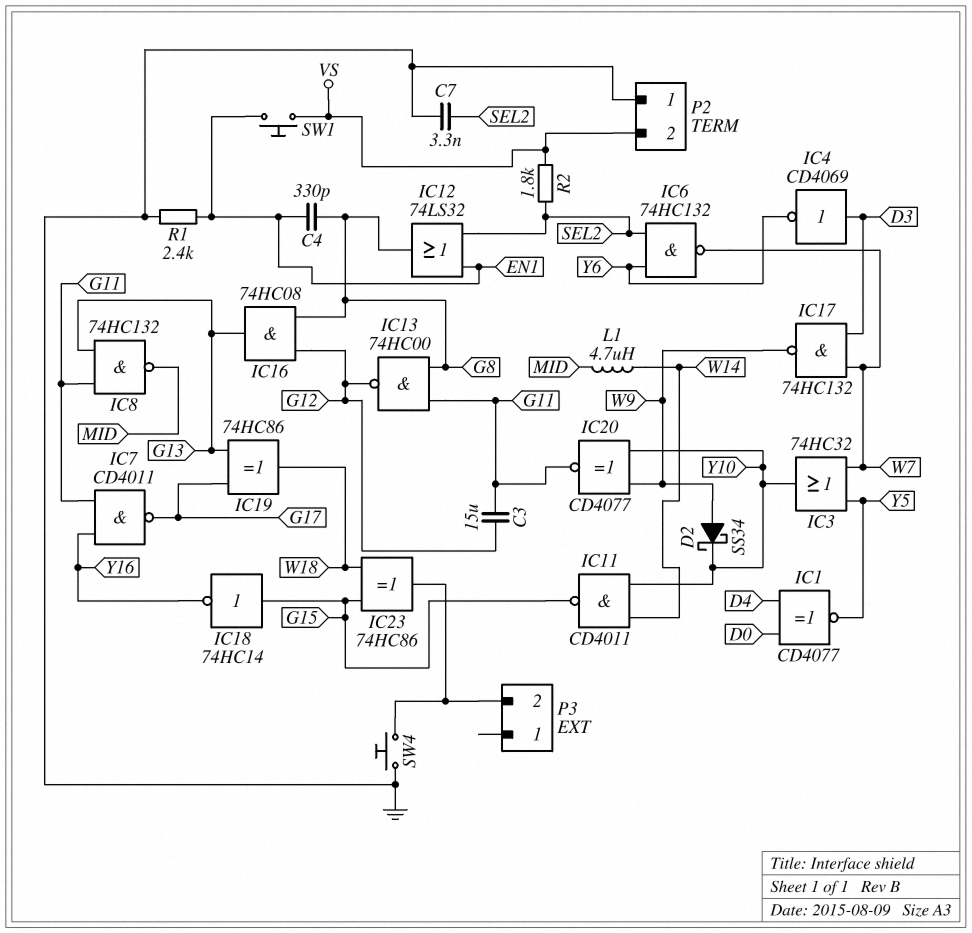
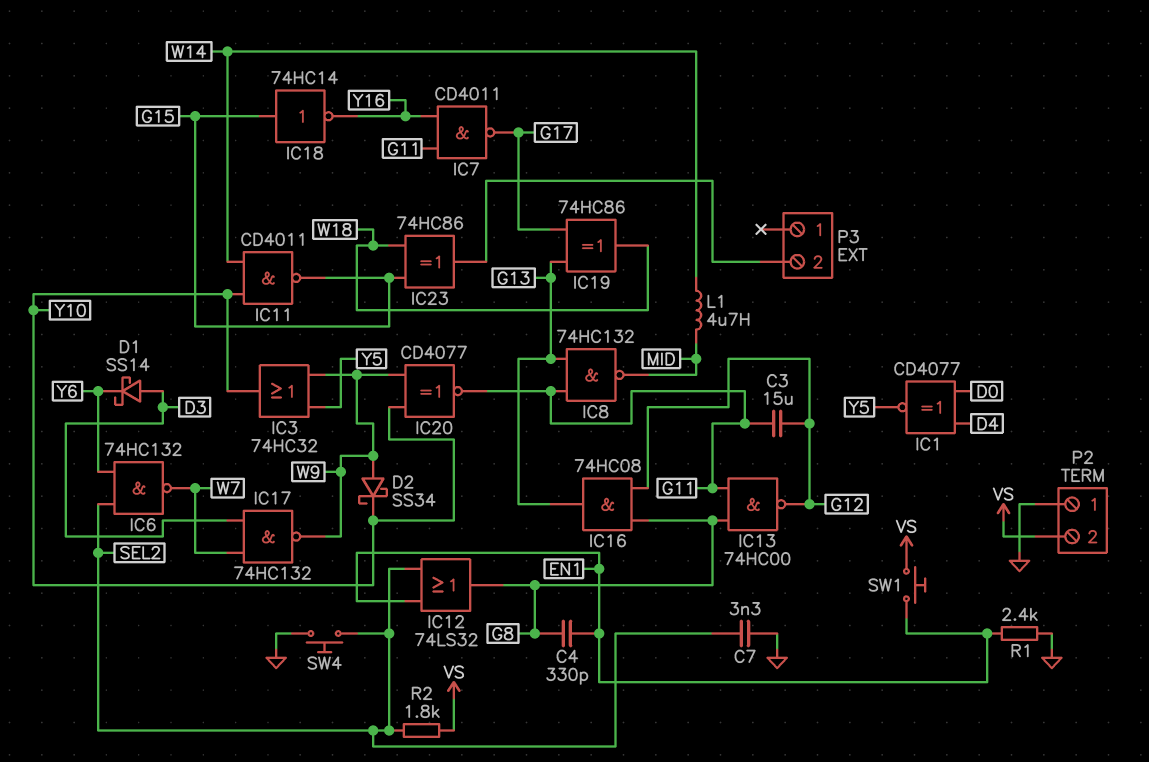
D1: none -> schottky SS14 (A D3, K Y6)
IC3: OR 74HC32 (in W7, in Y5, out Y10) -> OR 74HC32 (in W9, in Y5, out Y10)
IC4: NOT CD4069 (in D3, out Y6) -> none
SW4: button (GND, P3/2) -> button (GND, SEL2)

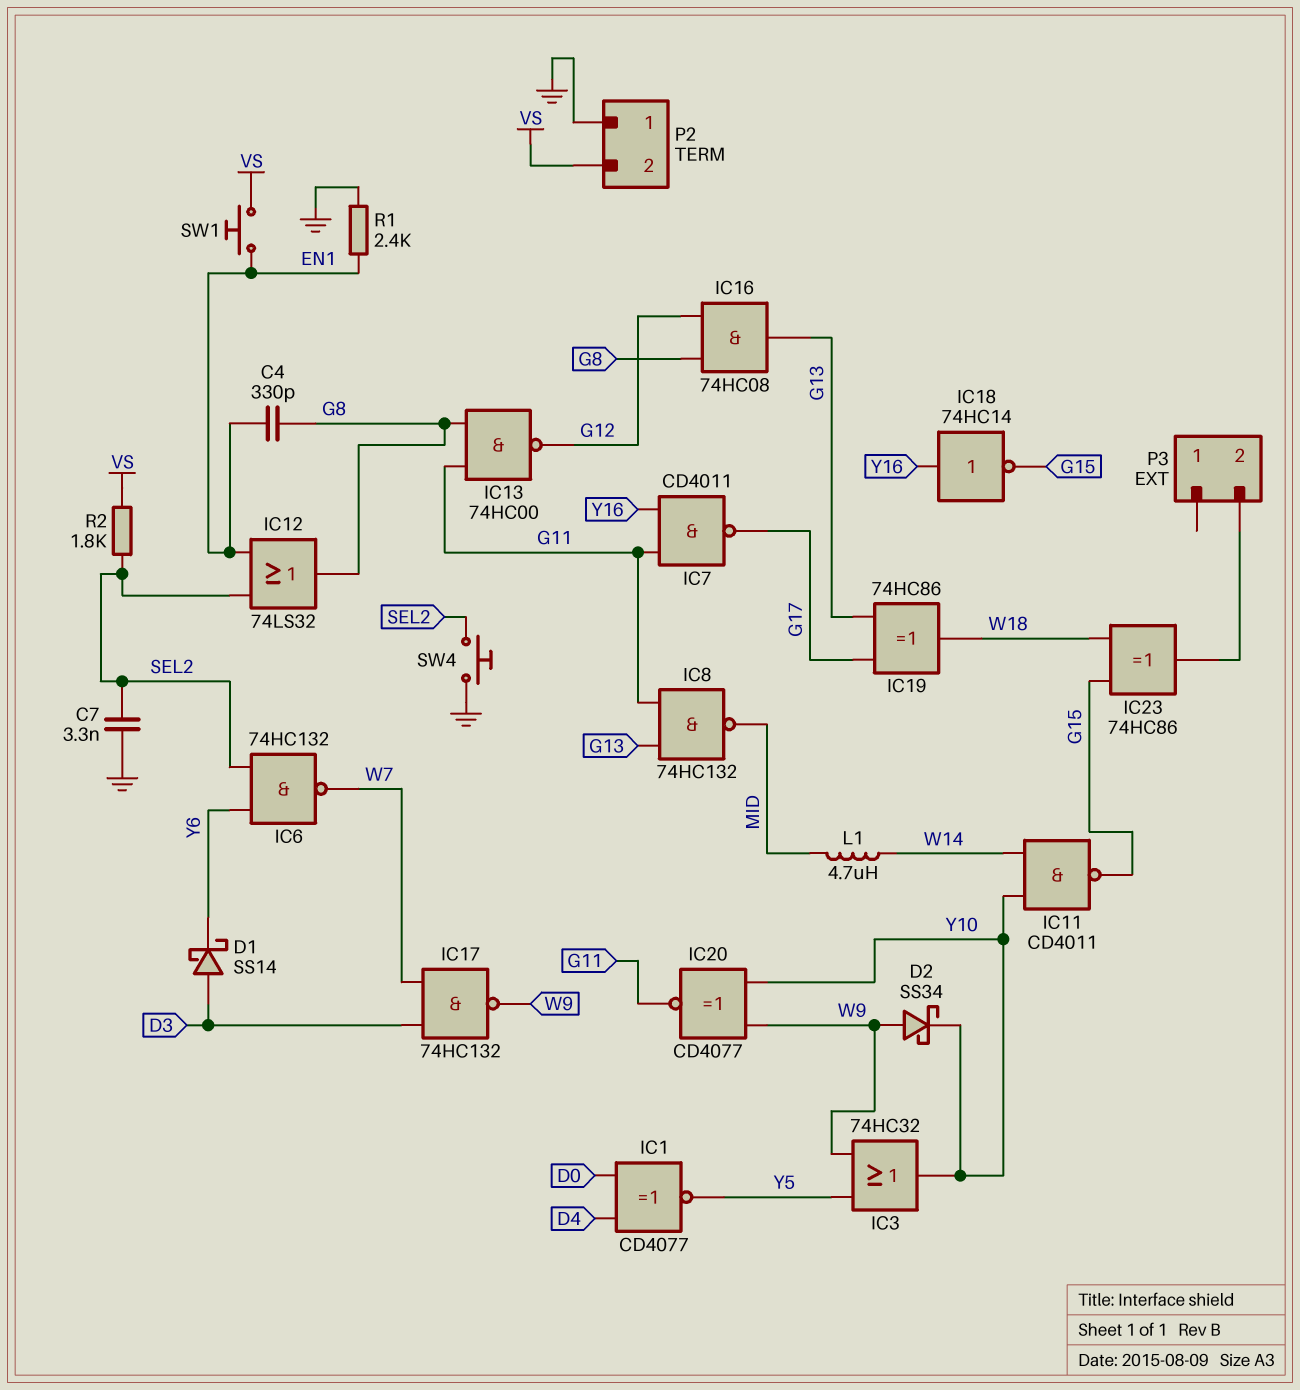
C3: 15uF (G11, G12) -> none
IC18: NOT 74HC14 (in G15, out Y16) -> NOT 74HC14 (in Y16, out G15)

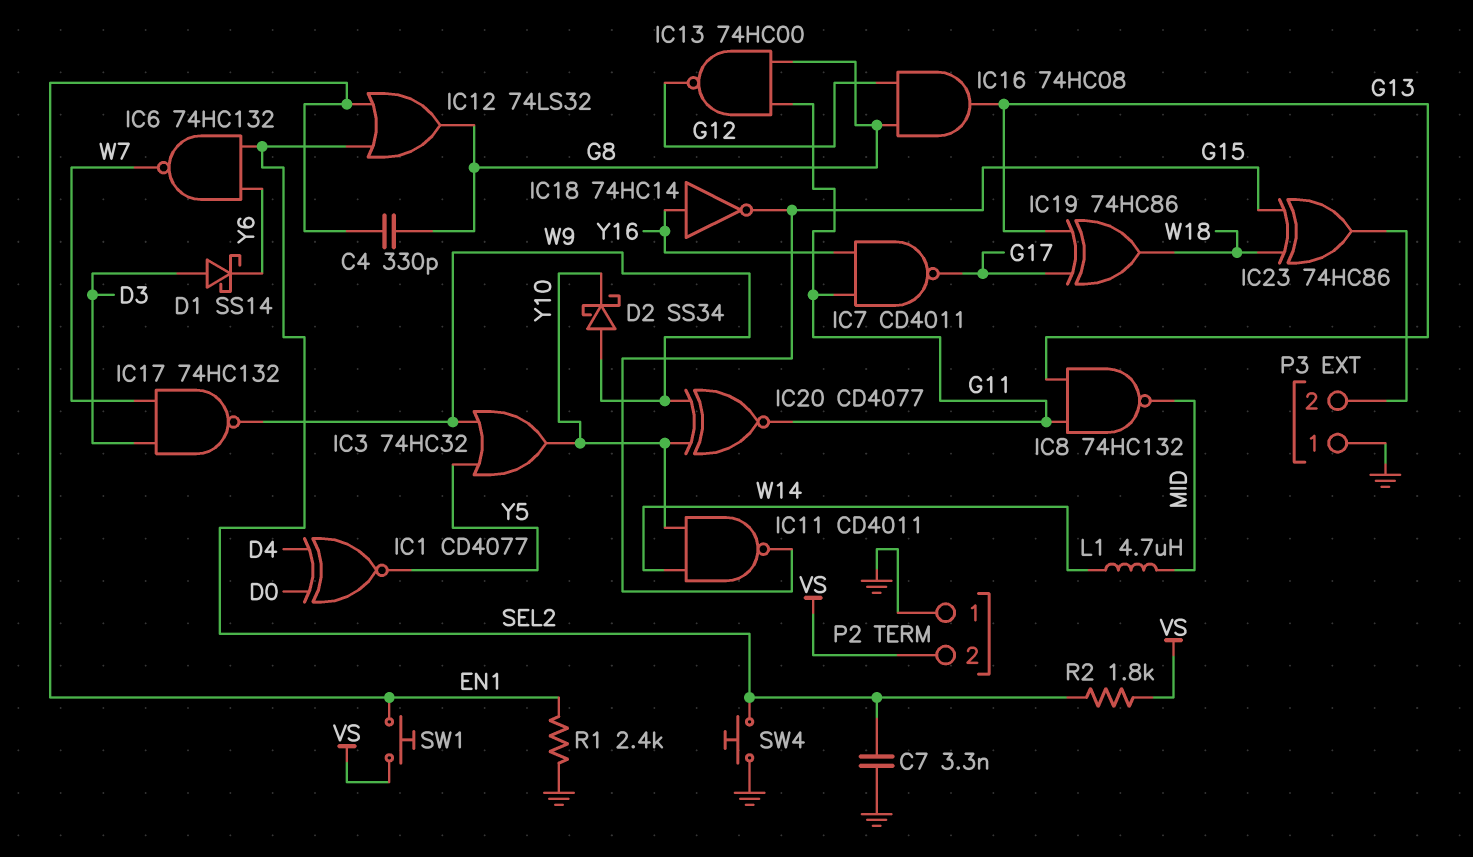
P3 pin 1: none -> GND

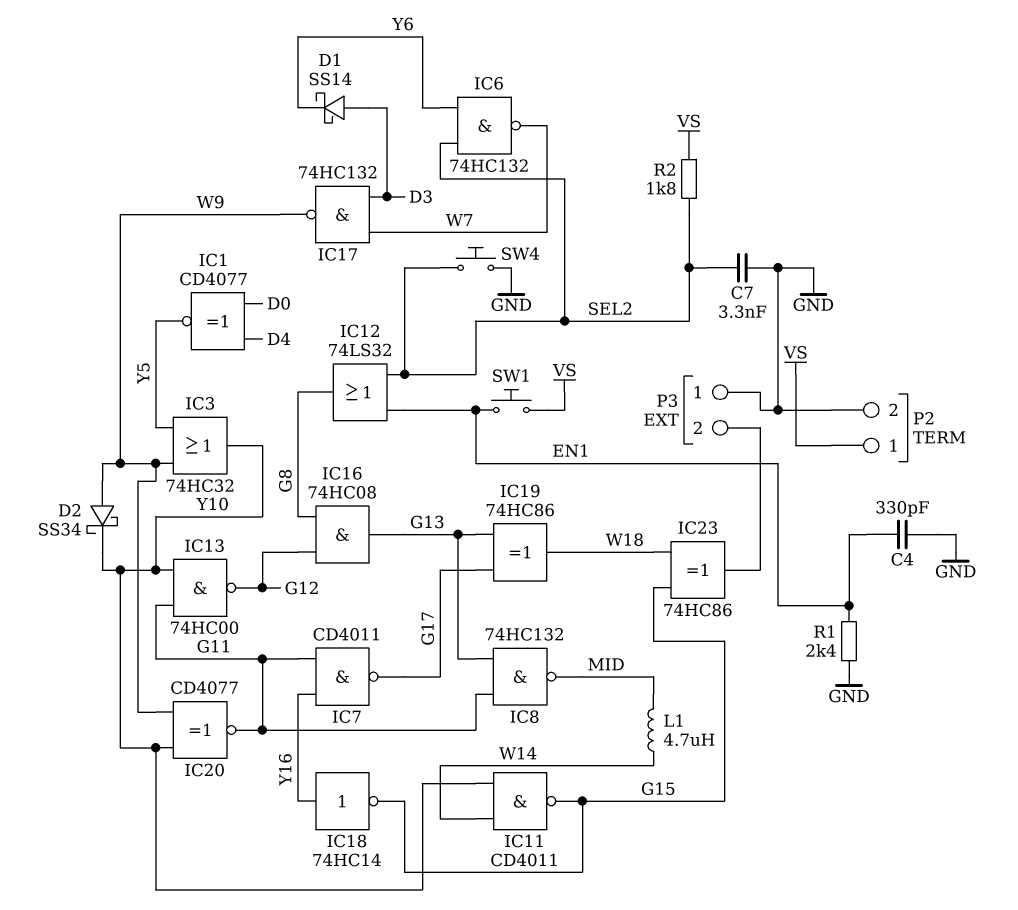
C4: 330pF (EN1, G8) -> 330pF (EN1, GND)
IC13: NAND 74HC00 (in G8, in G11, out G12) -> NAND 74HC00 (in G11, in Y10, out G12)
P2 pin 1: GND -> VS
P2 pin 2: VS -> GND

